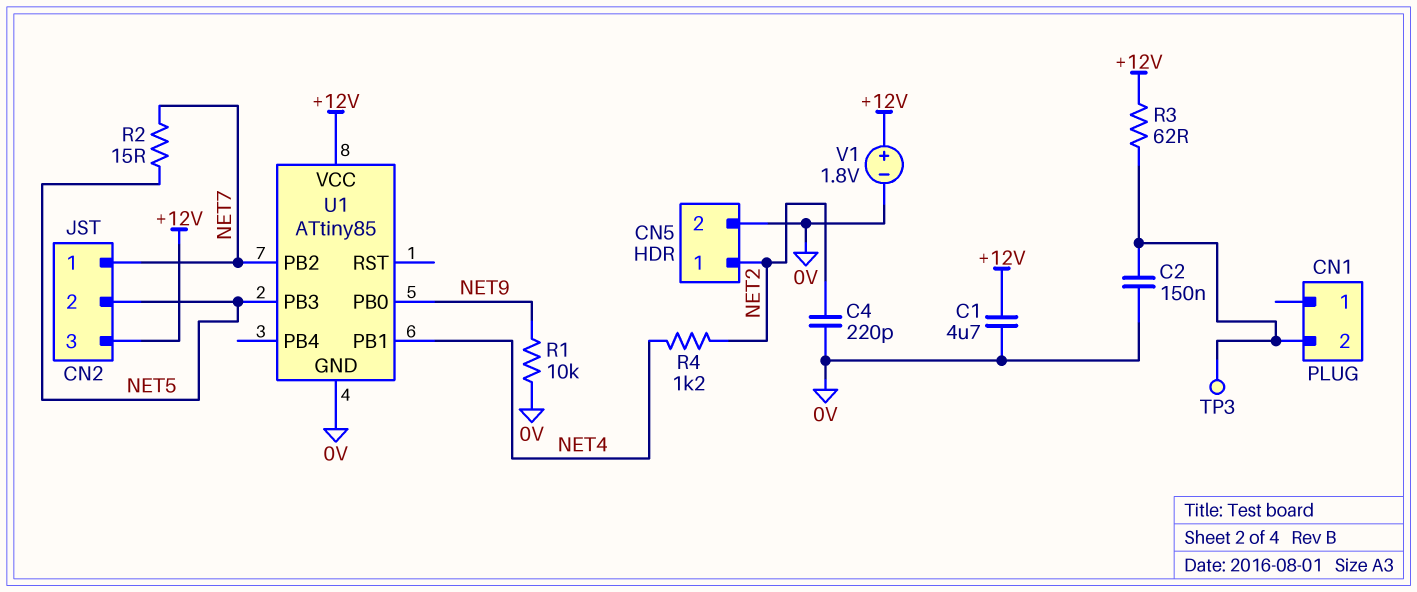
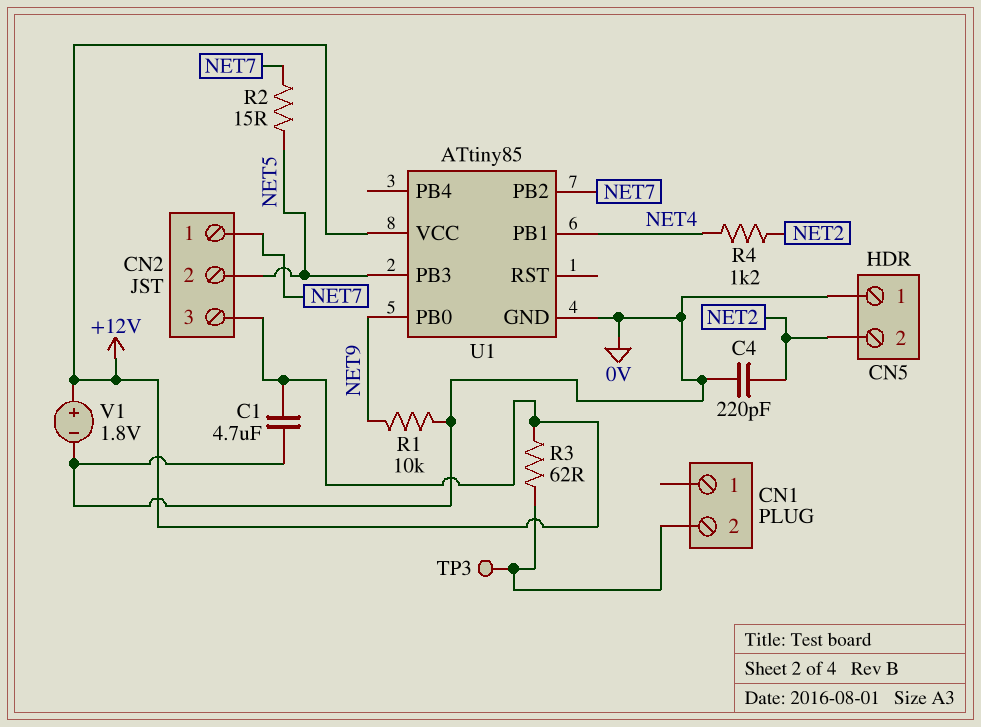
C2: 150nF (0V, CN1/2) -> none
CN5 pin 1: NET2 -> 0V
CN5 pin 2: 0V -> NET2

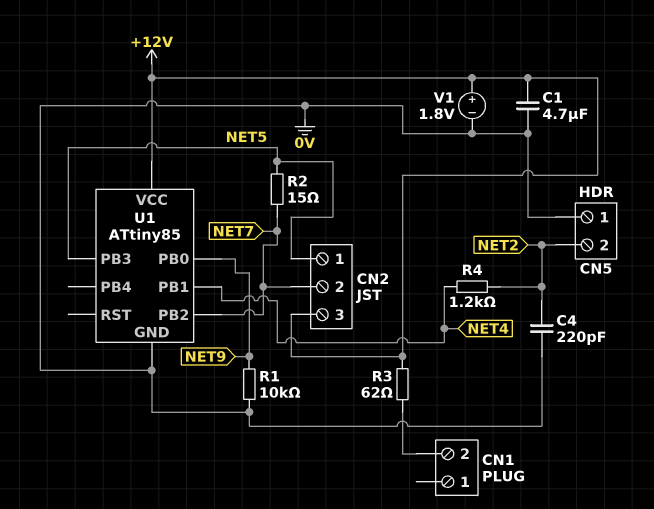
CN2 pin 1: NET7 -> NET5
CN2 pin 2: NET5 -> NET7
TP3: test point (CN1/2) -> none

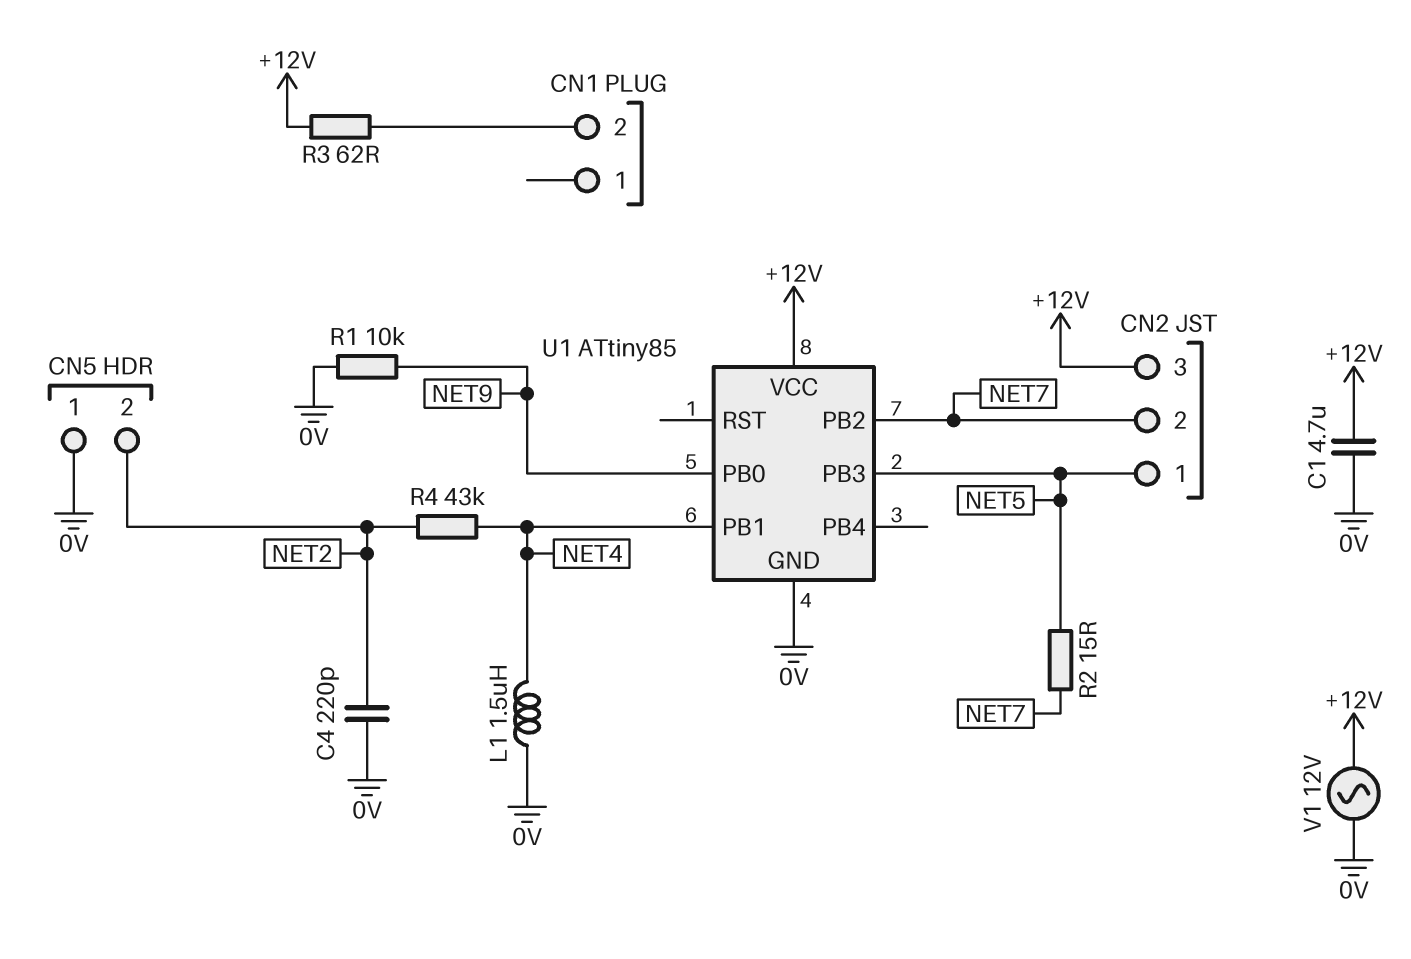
L1: none -> 1.5uH (0V, NET4)
R4: 1.2k (NET2, NET4) -> 43k (NET2, NET4)
V1: 1.8V (plus +12V, minus 0V) -> AC 12V (+12V, 0V)

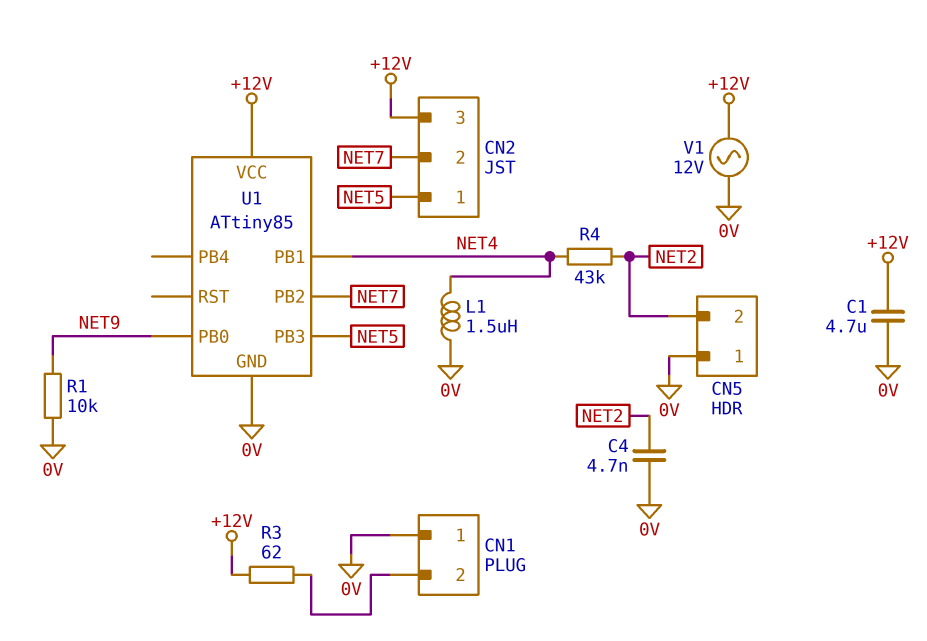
C4: 220pF (0V, NET2) -> 4.7nF (0V, NET2)
CN1 pin 1: none -> 0V
R2: 15 (NET5, NET7) -> none

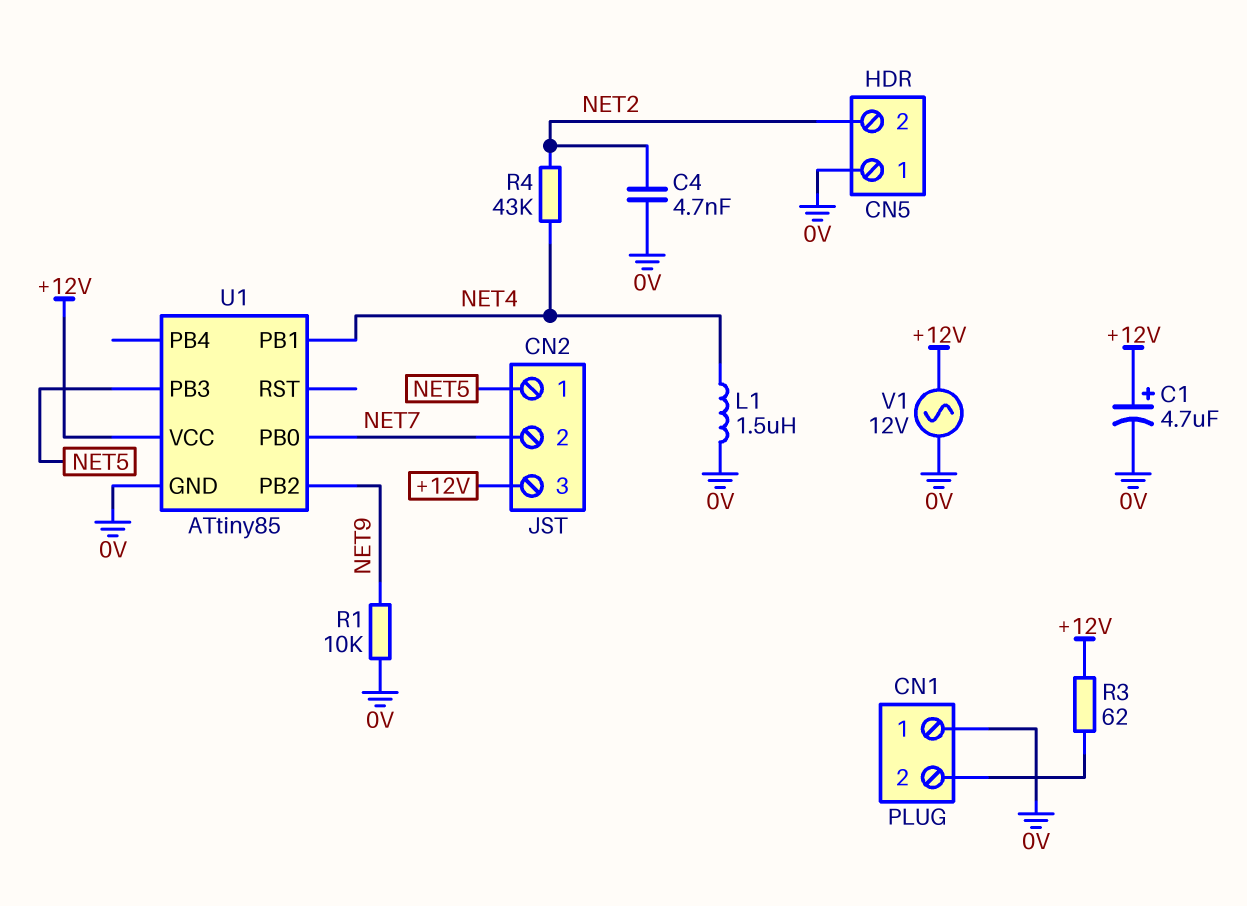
C1: 4.7uF (+12V, 0V) -> 4.7uF (plus +12V, minus 0V)
U1 pin PB0: NET9 -> NET7
U1 pin PB2: NET7 -> NET9

